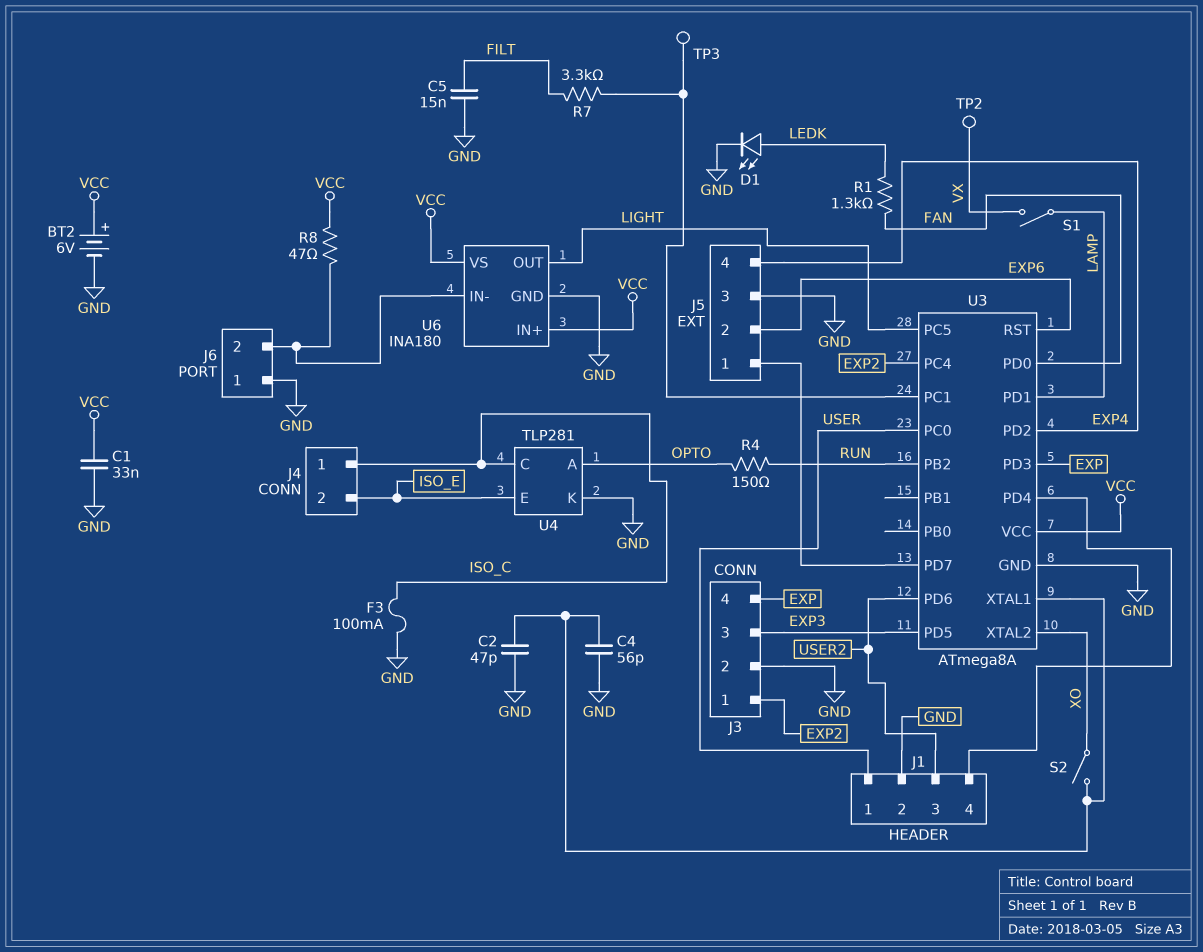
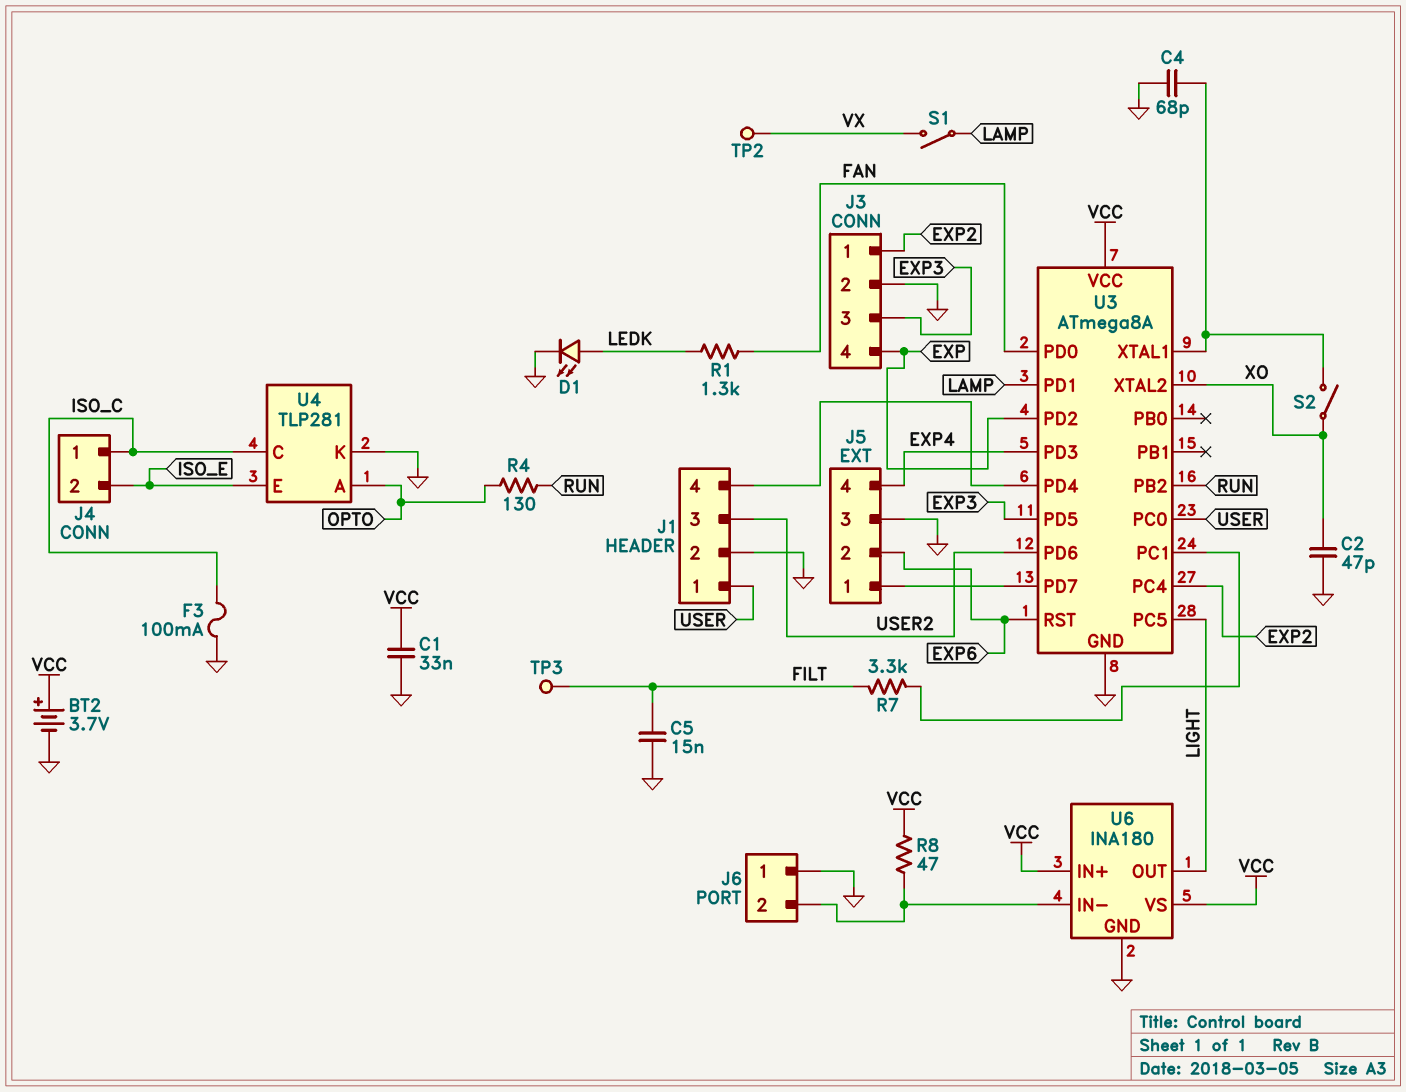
BT2: 6V (plus VCC, minus GND) -> 3.7V (plus VCC, minus GND)
C2: 47pF (GND, U3/XTAL1) -> 47pF (GND, XO)
C4: 56pF (GND, U3/XTAL1) -> 68pF (GND, U3/XTAL1)
R4: 150 (OPTO, RUN) -> 130 (OPTO, RUN)
TP3: test point (U3/PC1) -> test point (FILT)
U3 pin PD2: EXP4 -> EXP
U3 pin PD3: EXP -> EXP4

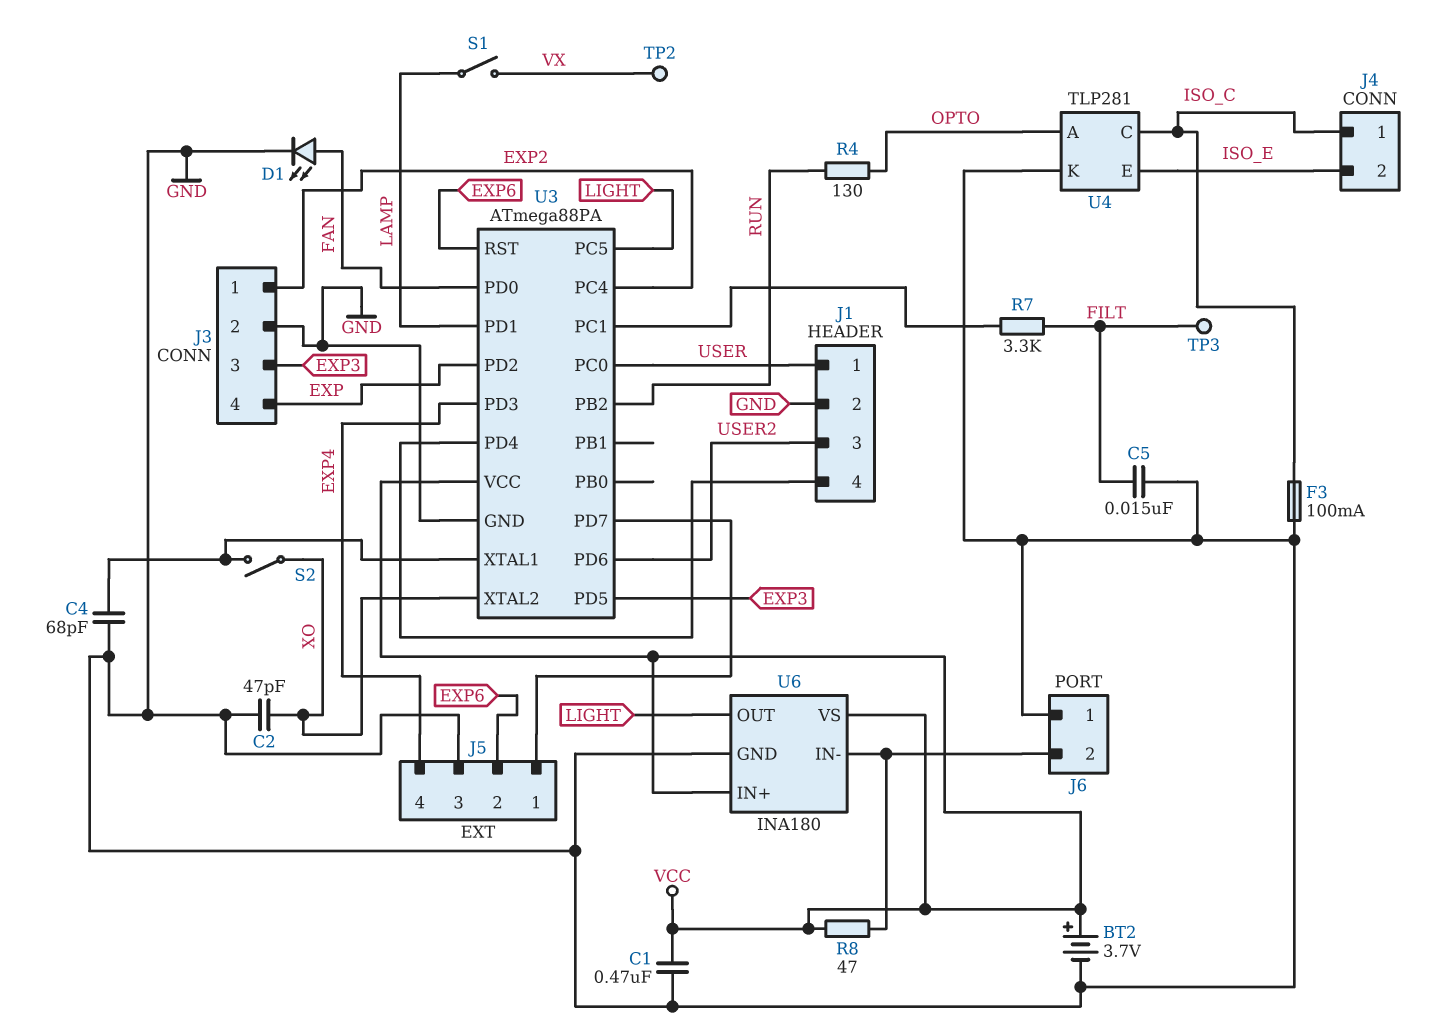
C1: 33nF (GND, VCC) -> 470nF (GND, VCC)
D1: LED (A LEDK, K GND) -> LED (A FAN, K GND)
R1: 1.3k (FAN, LEDK) -> none
U3: ATmega8A -> ATmega88PA

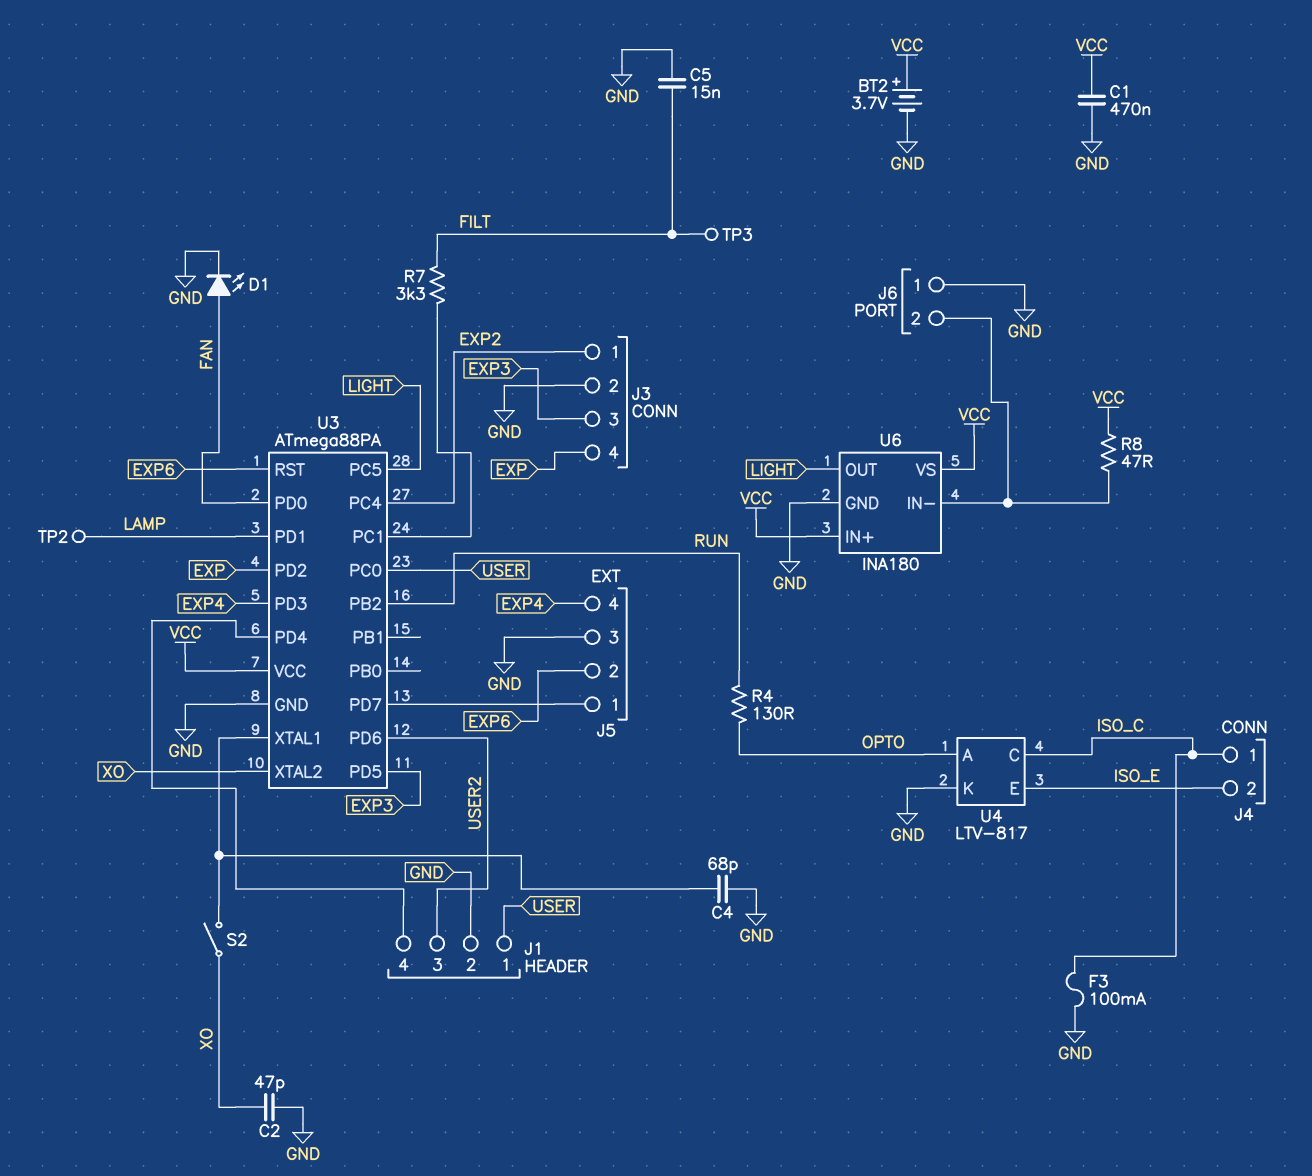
S1: switch (LAMP, VX) -> none
TP2: test point (VX) -> test point (LAMP)
U4: TLP281 -> LTV-817

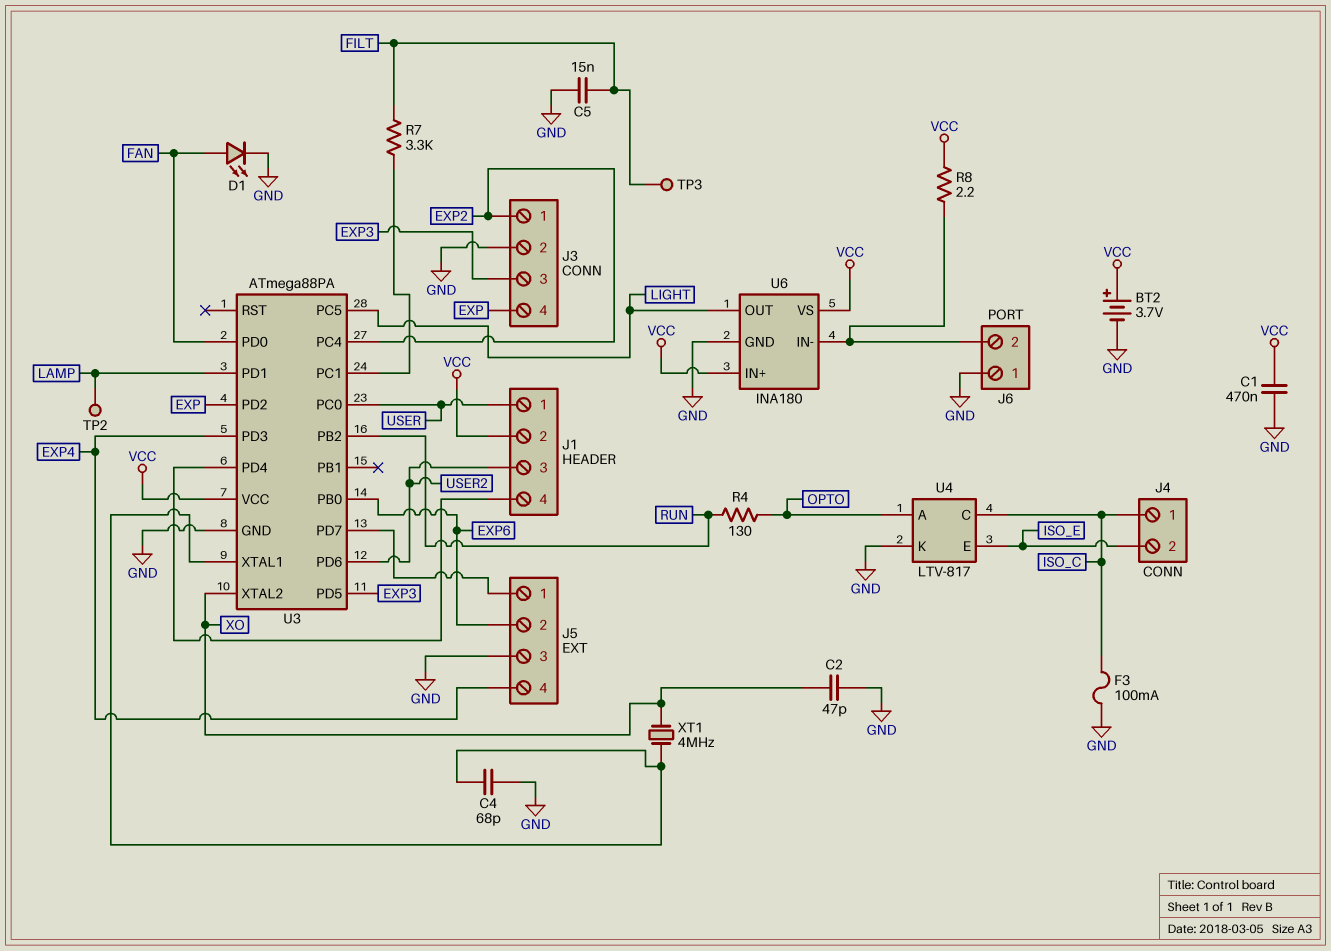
J1 pin 2: GND -> VCC
R8: 47 (J6/2, VCC) -> 2.2 (J6/2, VCC)
S2: switch (U3/XTAL1, XO) -> none
U3 pin PB0: none -> EXP6
U3 pin RST: EXP6 -> none
XT1: none -> 4MHz (U3/XTAL1, XO)

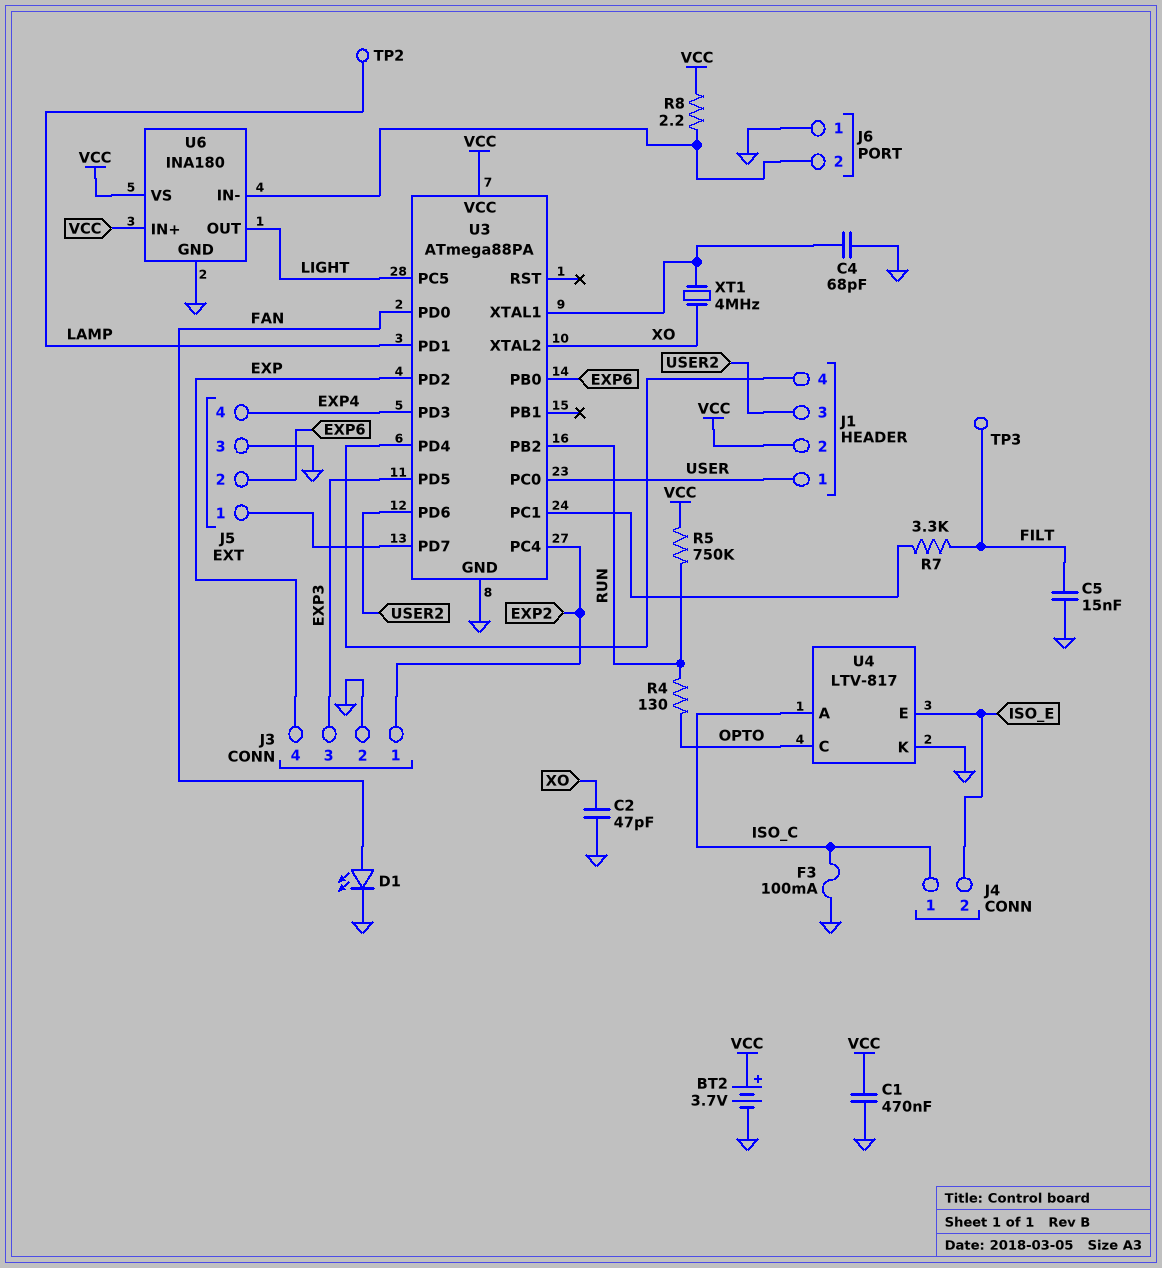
R5: none -> 750k (RUN, VCC)
U4 pin A: OPTO -> ISO_C
U4 pin C: ISO_C -> OPTO

